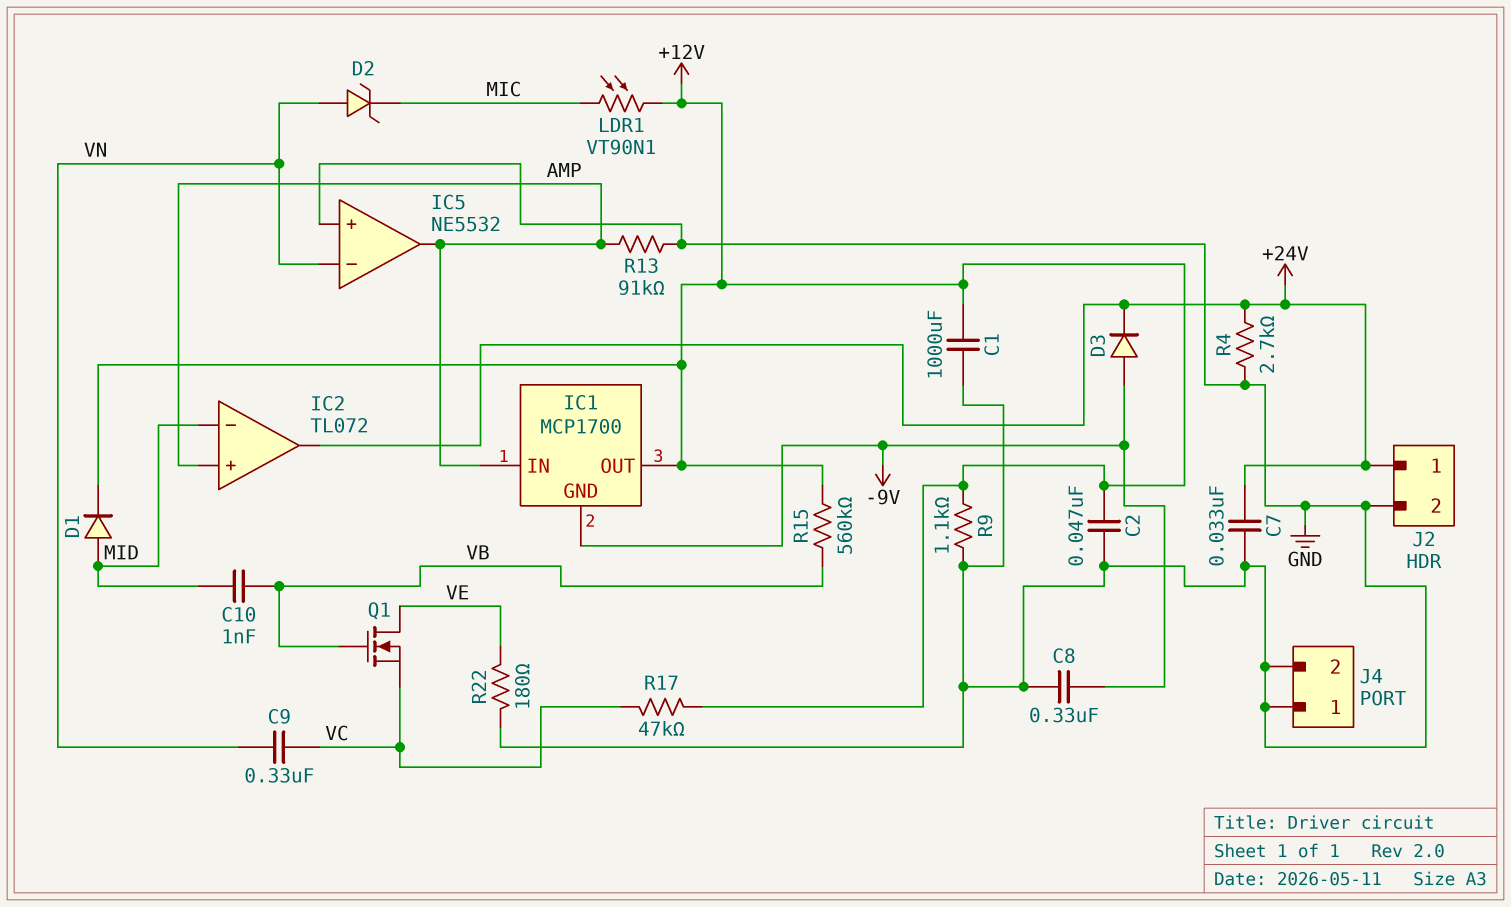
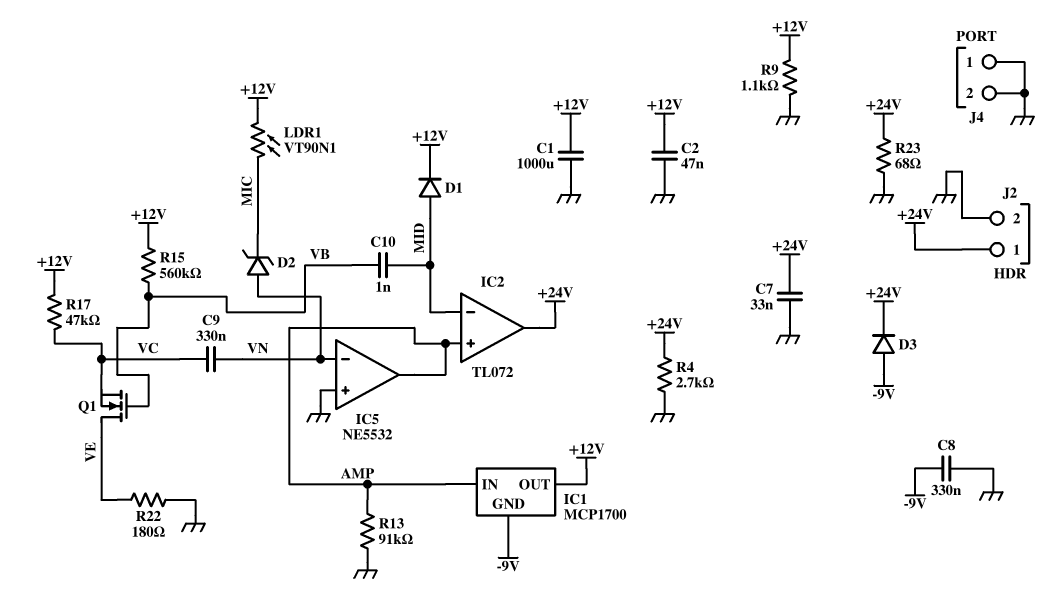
R23: none -> 68 (+24V, GND)

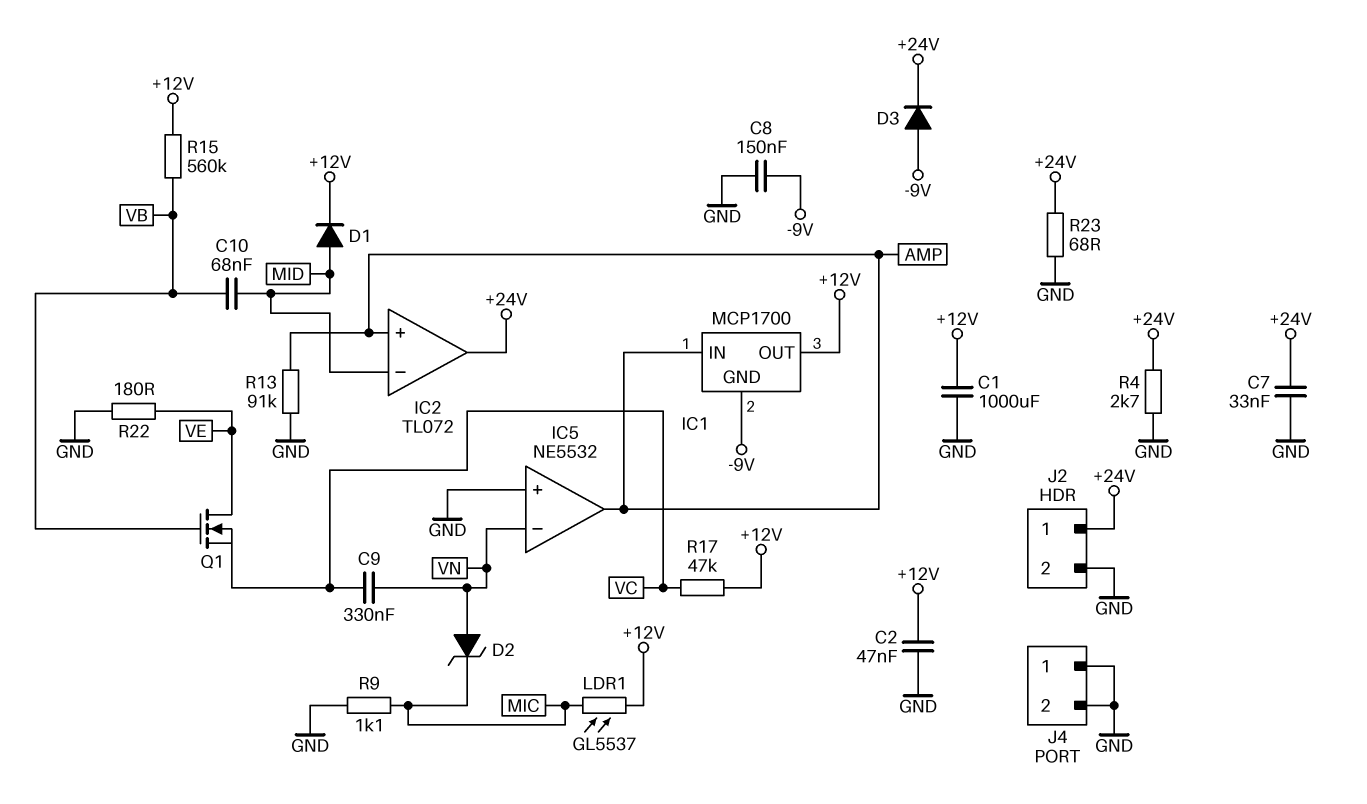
C8: 330nF (-9V, GND) -> 150nF (-9V, GND)
C10: 1nF (MID, VB) -> 68nF (MID, VB)
LDR1: VT90N1 (+12V, MIC) -> GL5537 (+12V, MIC)
R9: 1.1k (+12V, GND) -> 1.1k (GND, MIC)

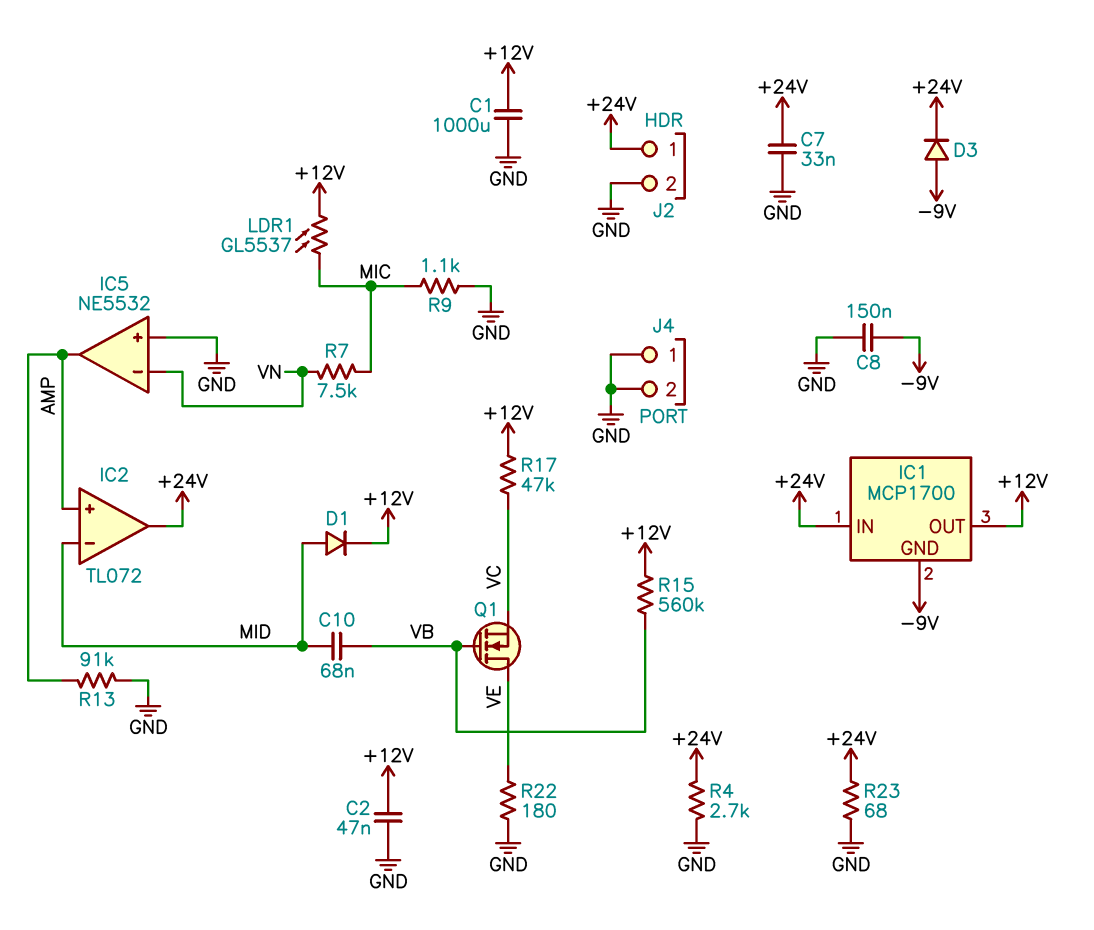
C9: 330nF (VC, VN) -> none
D2: zener (A VN, K MIC) -> none
IC1 pin IN: AMP -> +24V
R7: none -> 7.5k (MIC, VN)

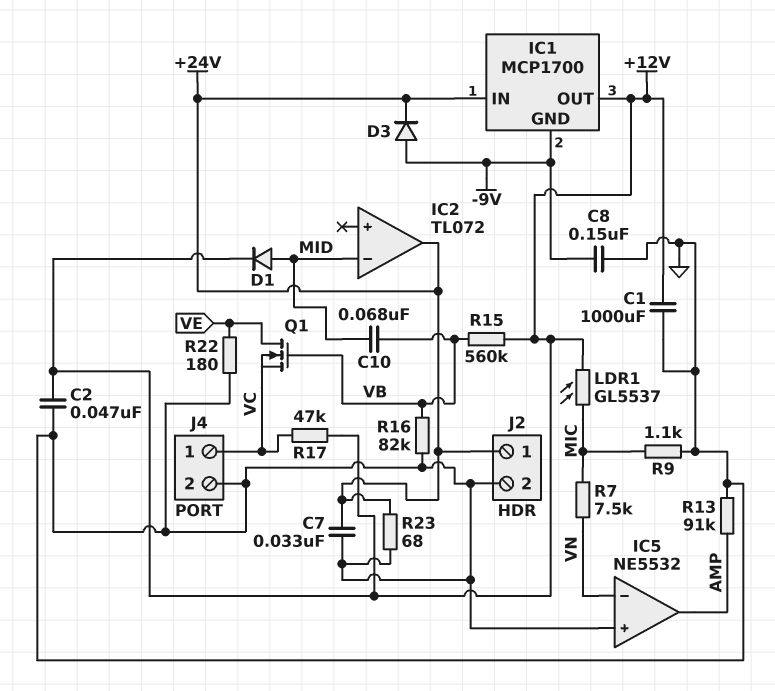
IC2 pin in+: AMP -> none
J4 pin 1: GND -> VC
R4: 2.7k (+24V, GND) -> none
R16: none -> 82k (GND, VB)

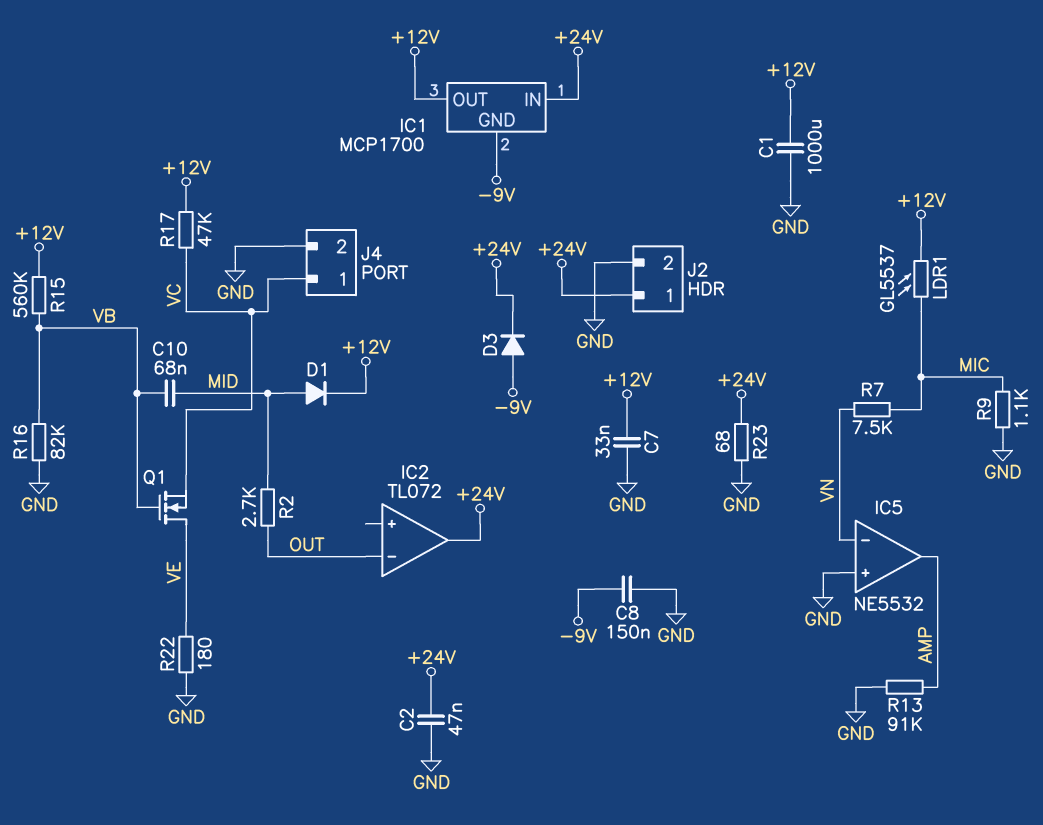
C2: 47nF (+12V, GND) -> 47nF (+24V, GND)
C7: 33nF (+24V, GND) -> 33nF (+12V, GND)
IC2 pin in-: MID -> OUT
R2: none -> 2.7k (MID, OUT)

